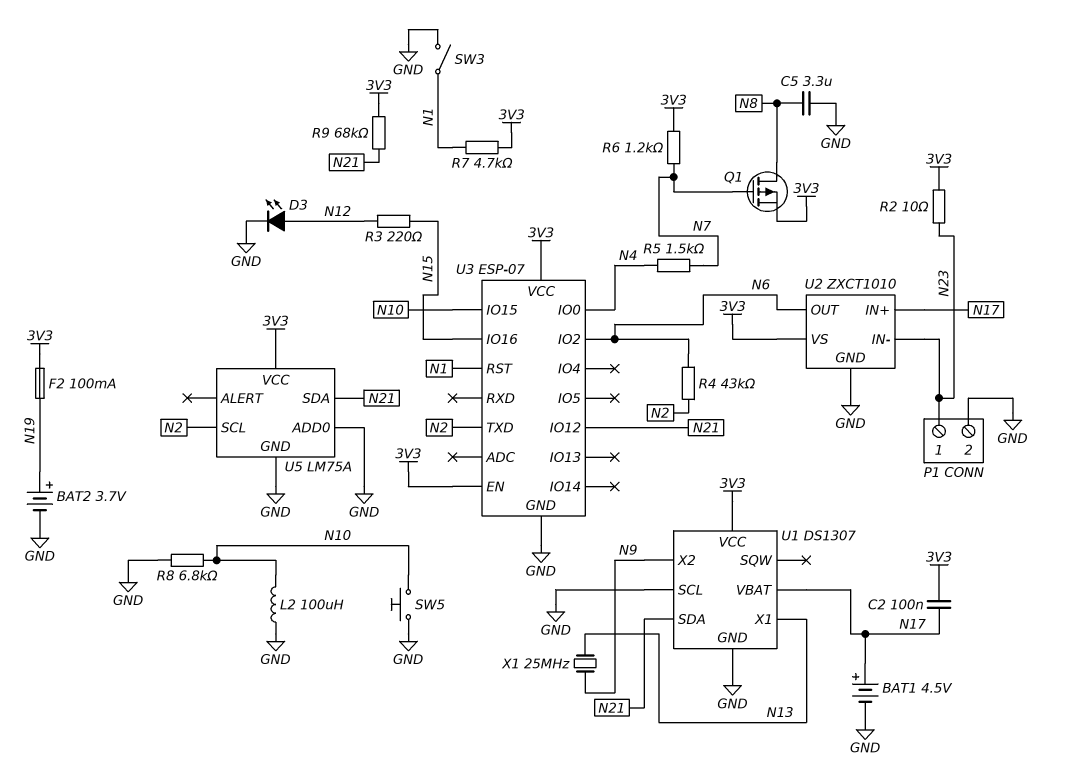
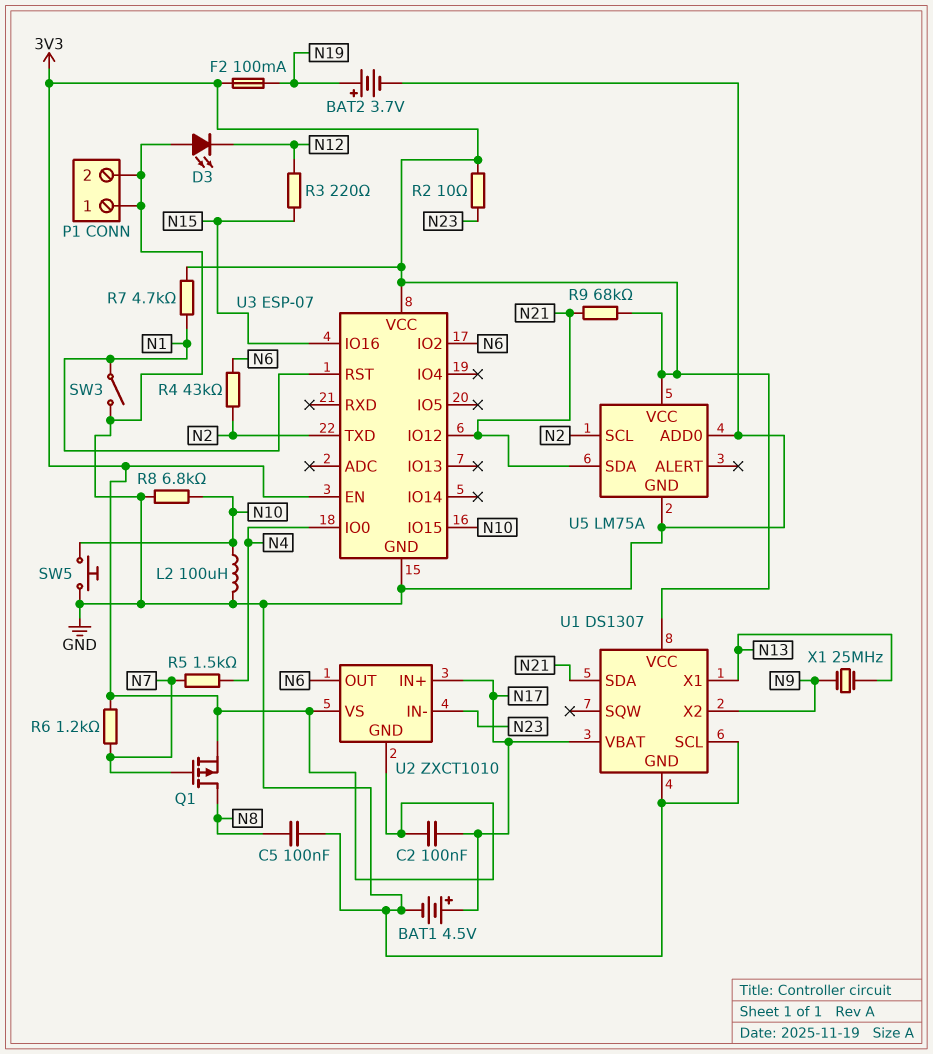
C5: 3.3uF (GND, N8) -> 100nF (GND, N8)
D3: LED (A N12, K GND) -> LED (A GND, K N12)
P1 pin 1: N23 -> GND
U2 pin GND: GND -> 3V3

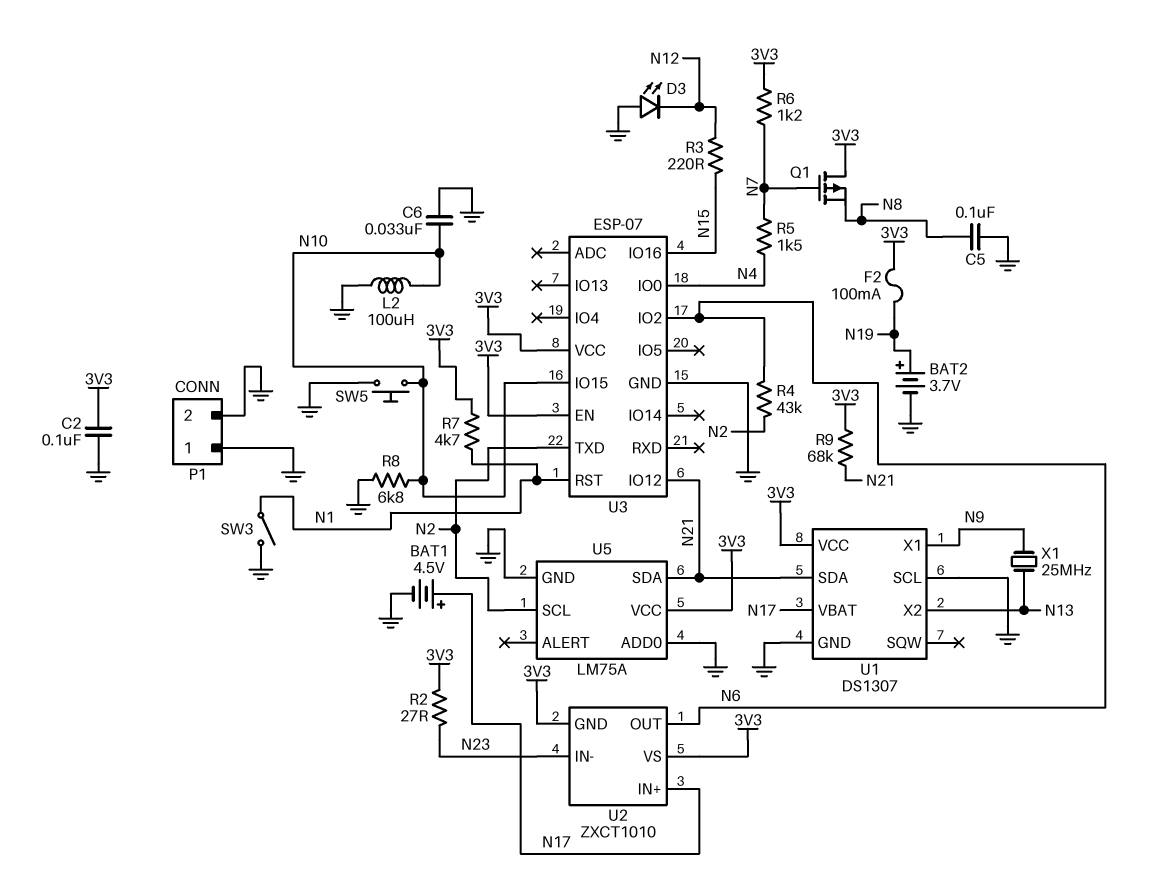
C2: 100nF (3V3, N17) -> 100nF (3V3, GND)
C6: none -> 33nF (GND, N10)
Q1: PMOS (G N7, D N8, S 3V3) -> PMOS (G N7, D 3V3, S N8)
R2: 10 (3V3, N23) -> 27 (3V3, N23)
U1 pin X1: N13 -> N9
U1 pin X2: N9 -> N13

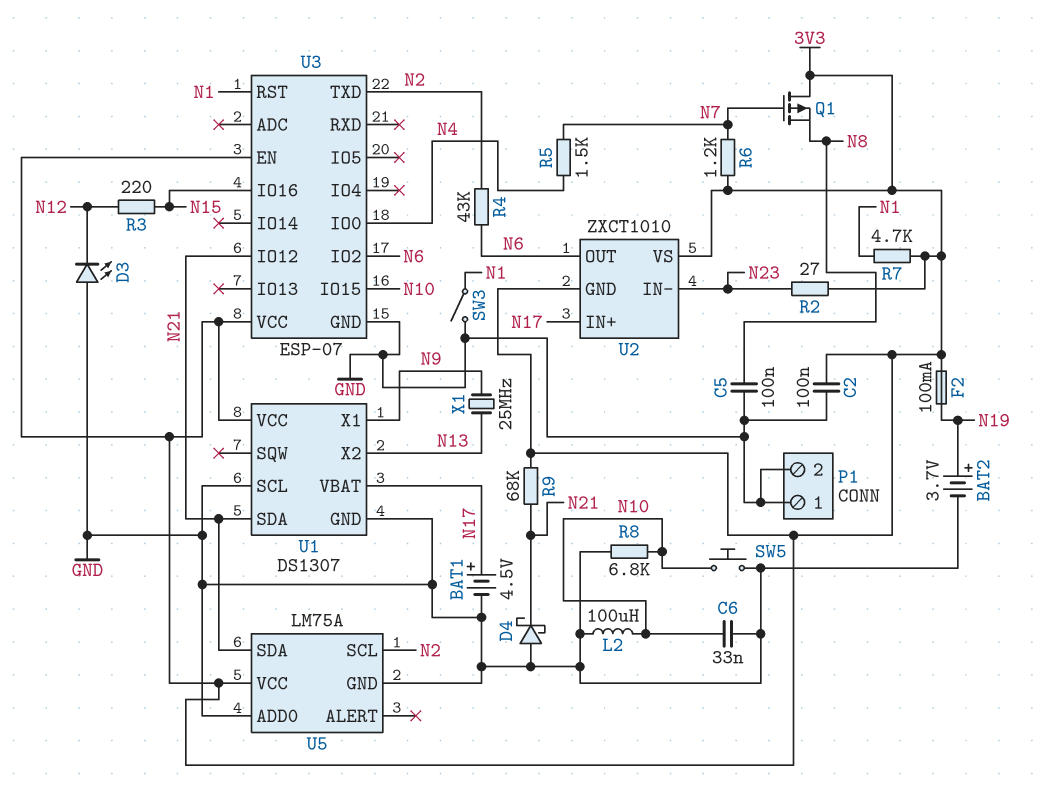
D4: none -> schottky (A GND, K N21)

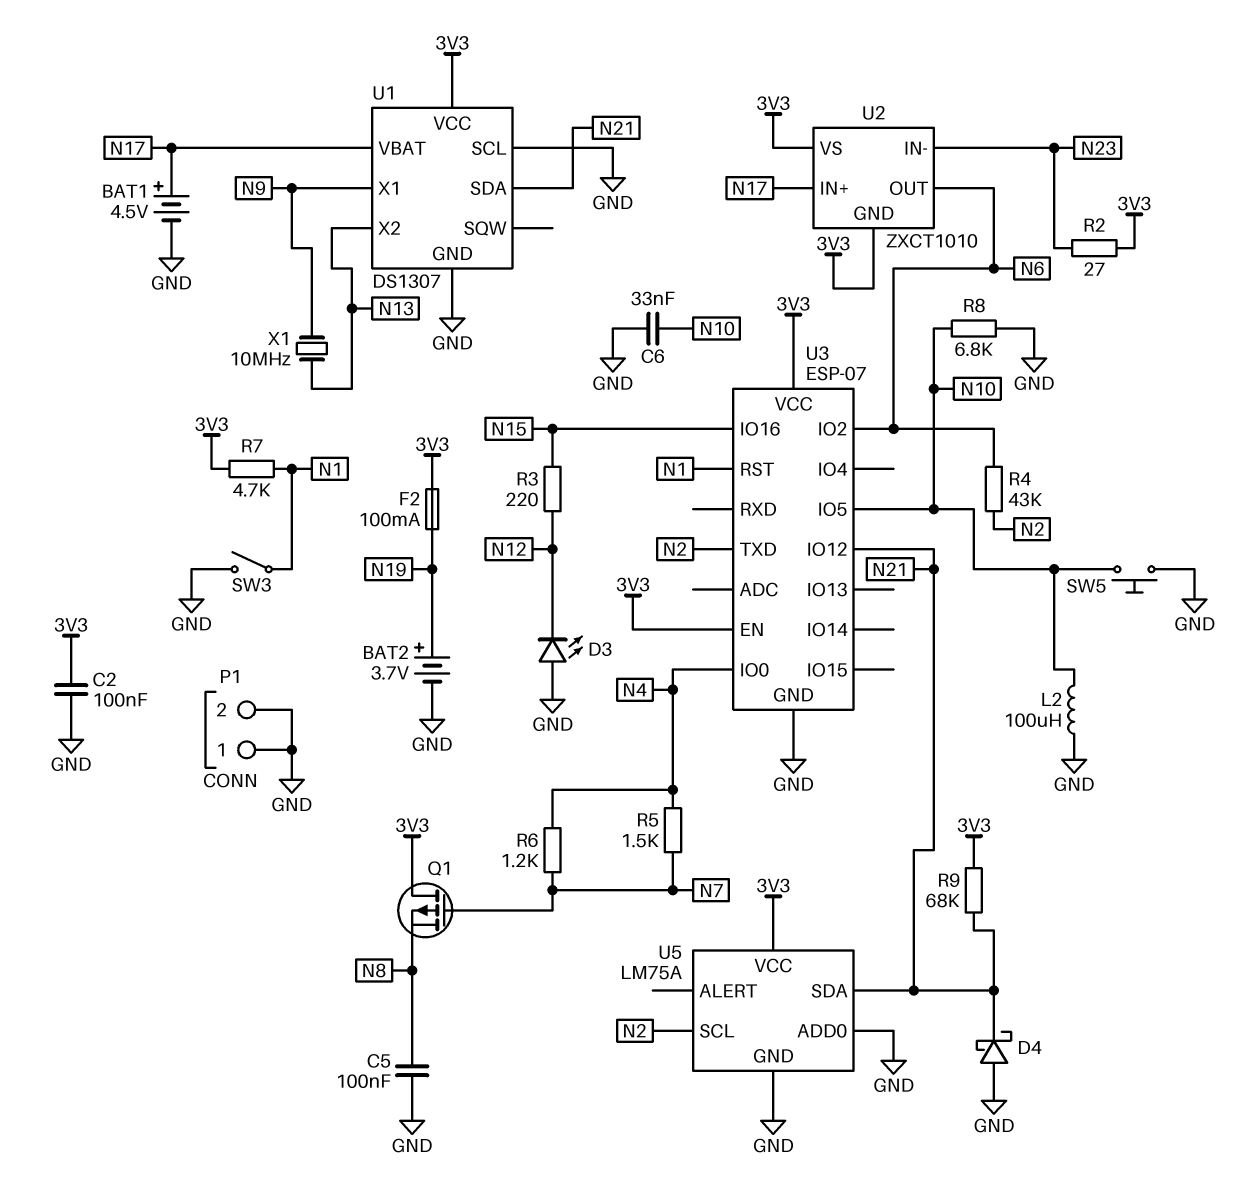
R6: 1.2k (3V3, N7) -> 1.2k (N4, N7)
U3 pin IO5: none -> N10
U3 pin IO15: N10 -> none
X1: 25MHz (N9, N13) -> 10MHz (N9, N13)

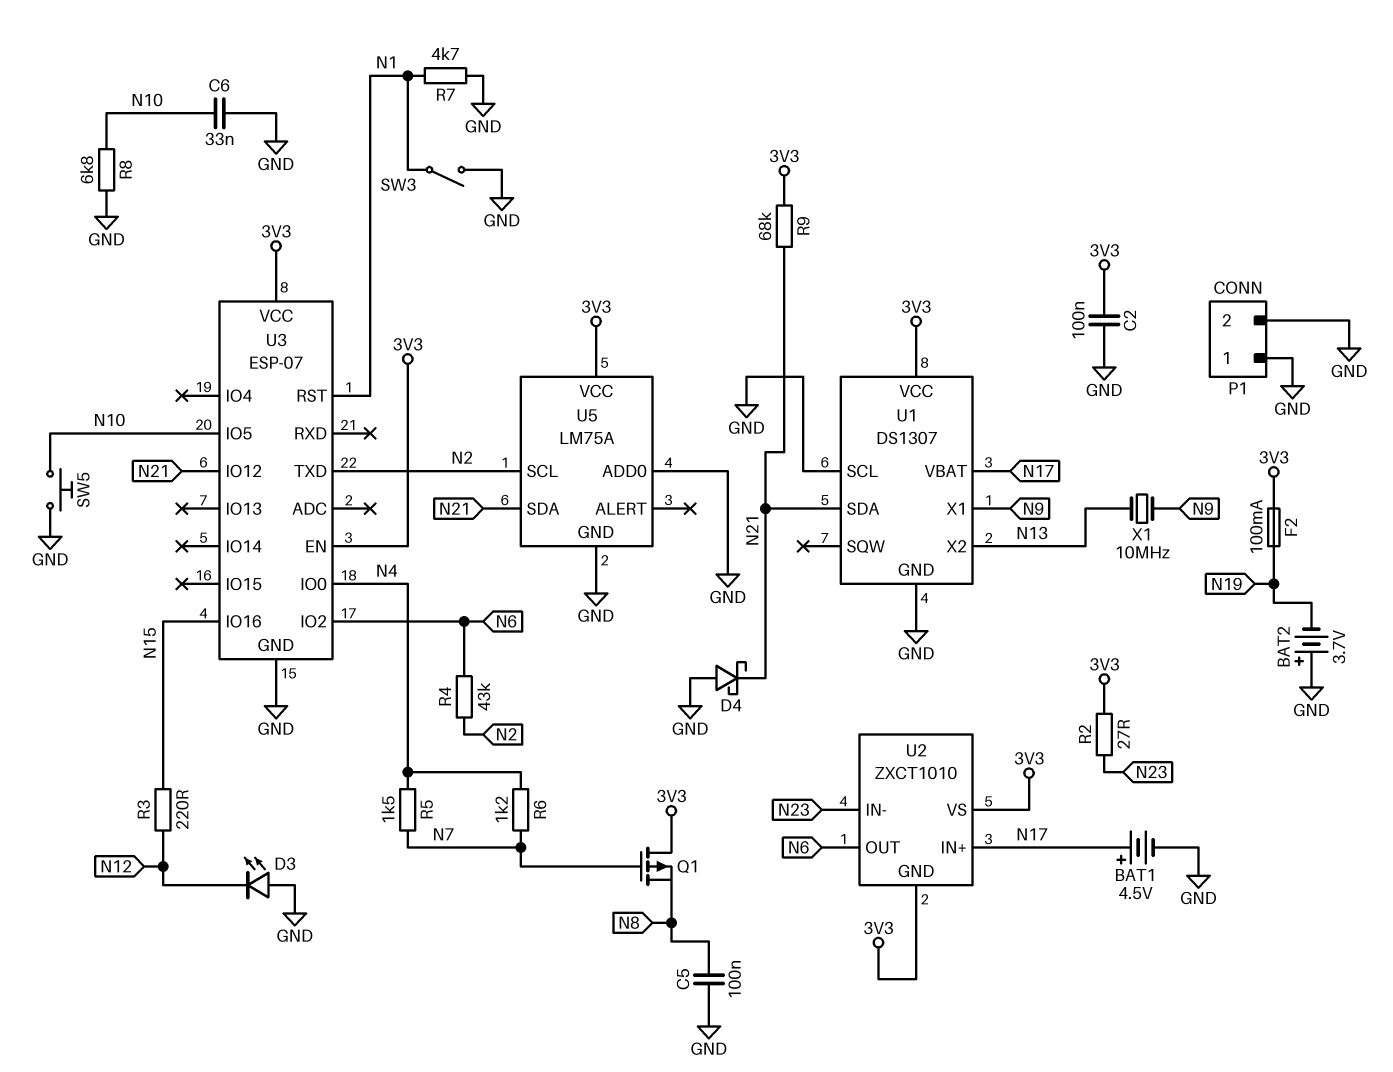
BAT2: 3.7V (plus N19, minus GND) -> 3.7V (plus GND, minus N19)
L2: 100uH (GND, N10) -> none
R7: 4.7k (3V3, N1) -> 4.7k (GND, N1)

